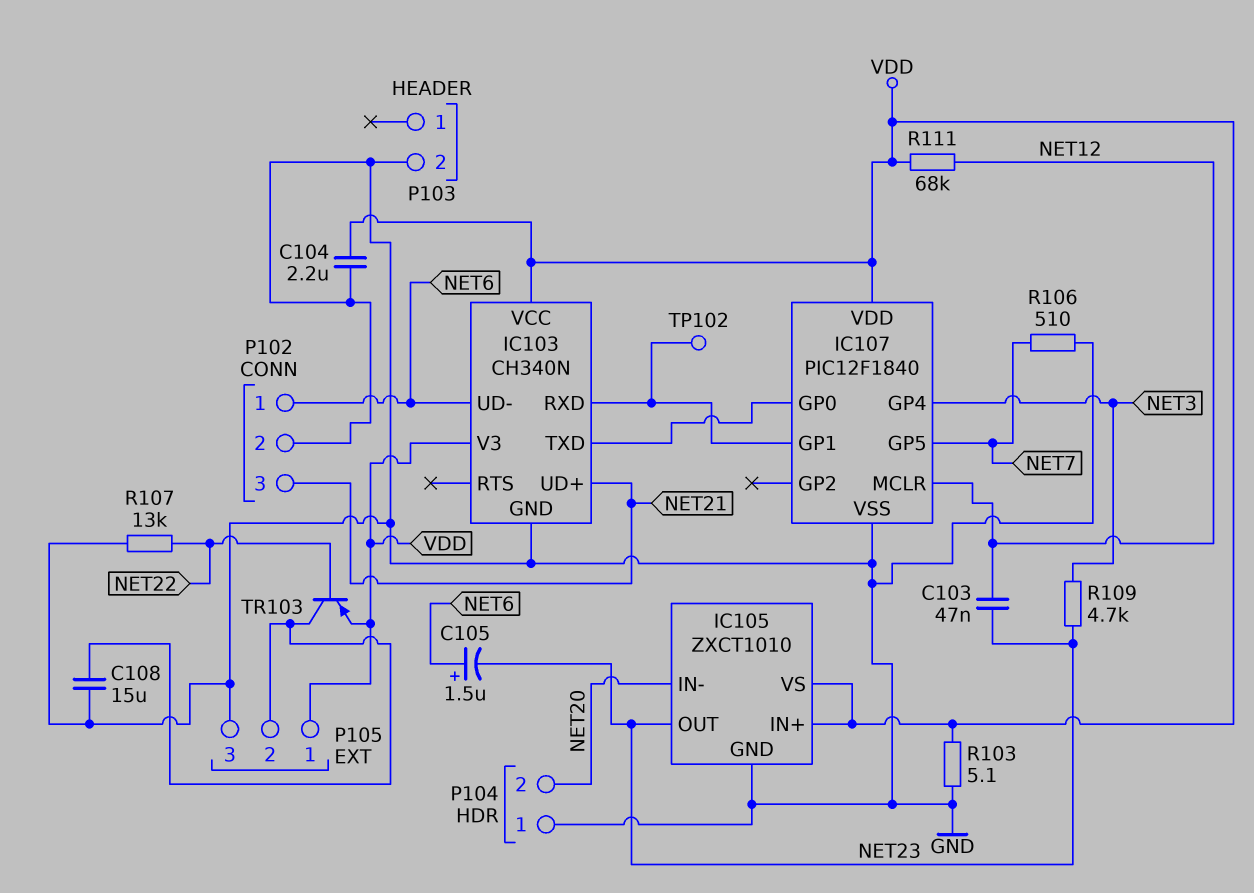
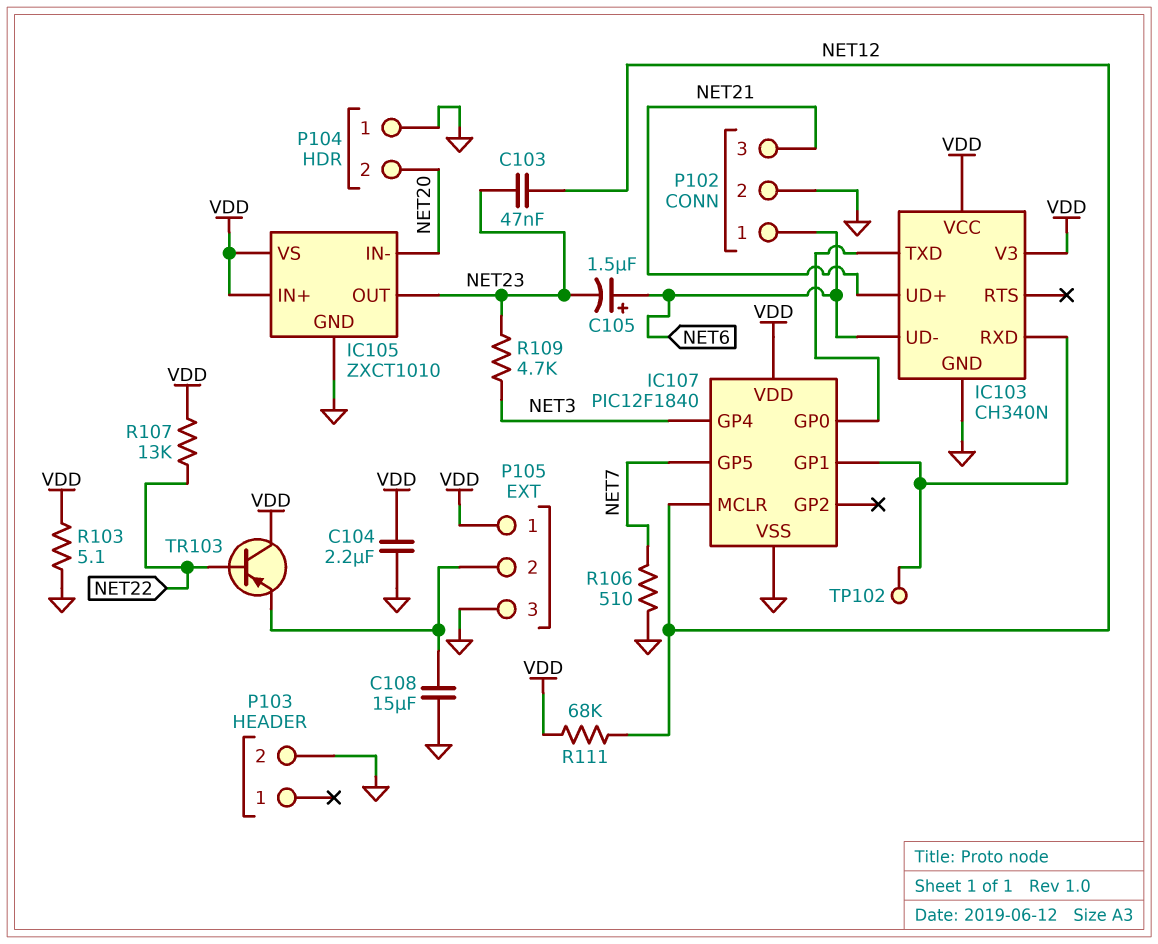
R107: 13k (GND, NET22) -> 13k (NET22, VDD)
TR103: PNP (B NET22, C P105/2, E VDD) -> PNP (B NET22, C VDD, E P105/2)

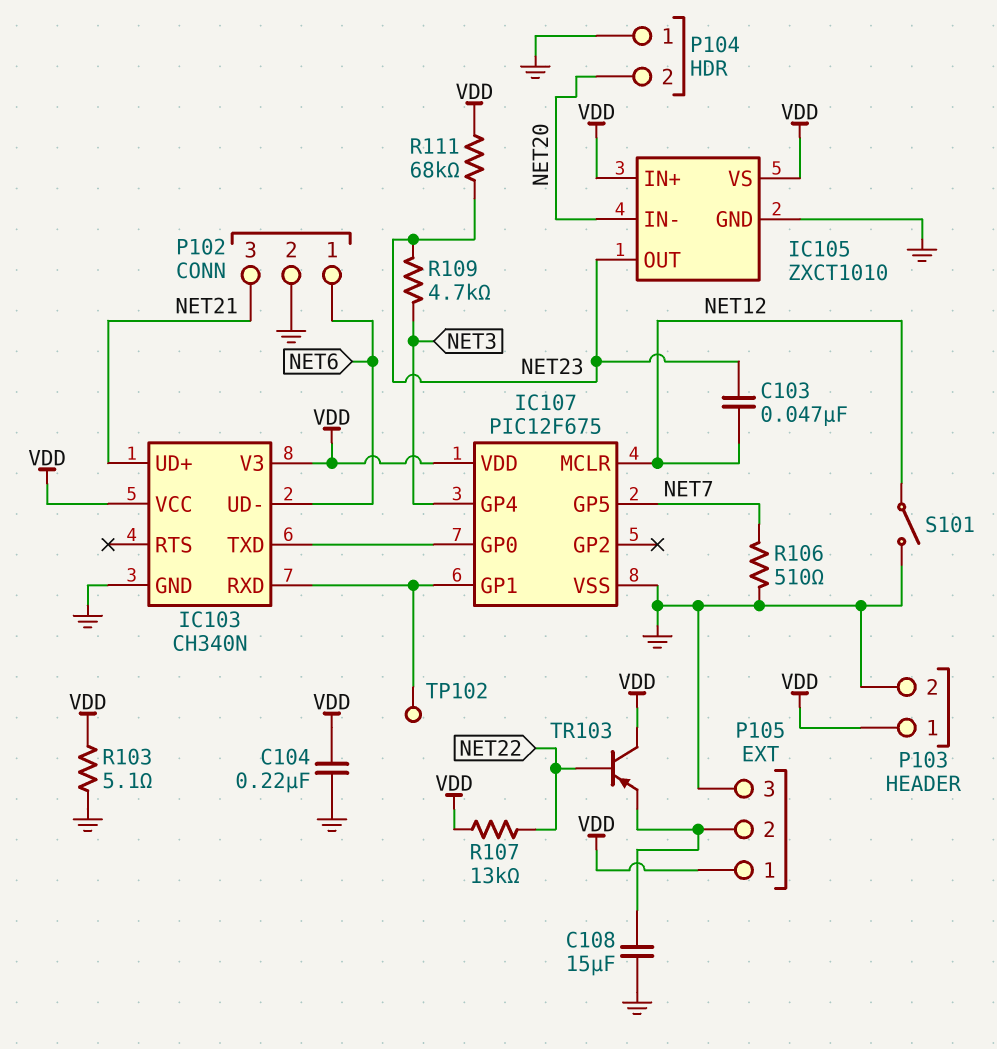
C104: 2.2uF (GND, VDD) -> 220nF (GND, VDD)
C105: 1.5uF (plus NET6, minus NET23) -> none
IC107: PIC12F1840 -> PIC12F675
P103 pin 1: none -> VDD
R111: 68k (NET12, VDD) -> 68k (NET23, VDD)
S101: none -> switch (GND, NET12)

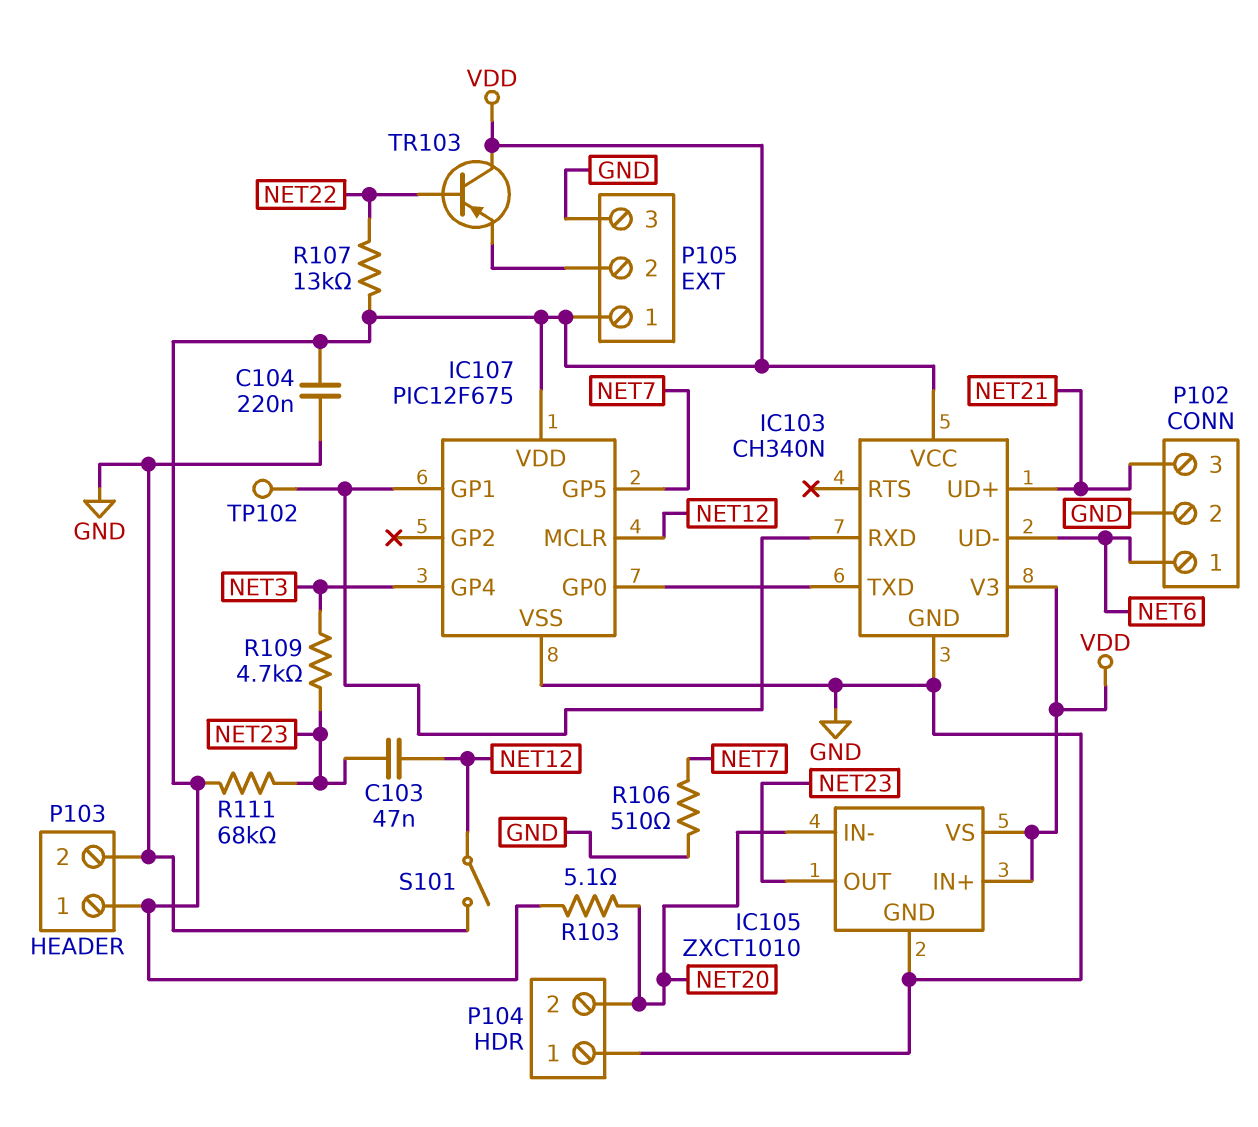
C108: 15uF (GND, P105/2) -> none
R103: 5.1 (GND, VDD) -> 5.1 (NET20, VDD)

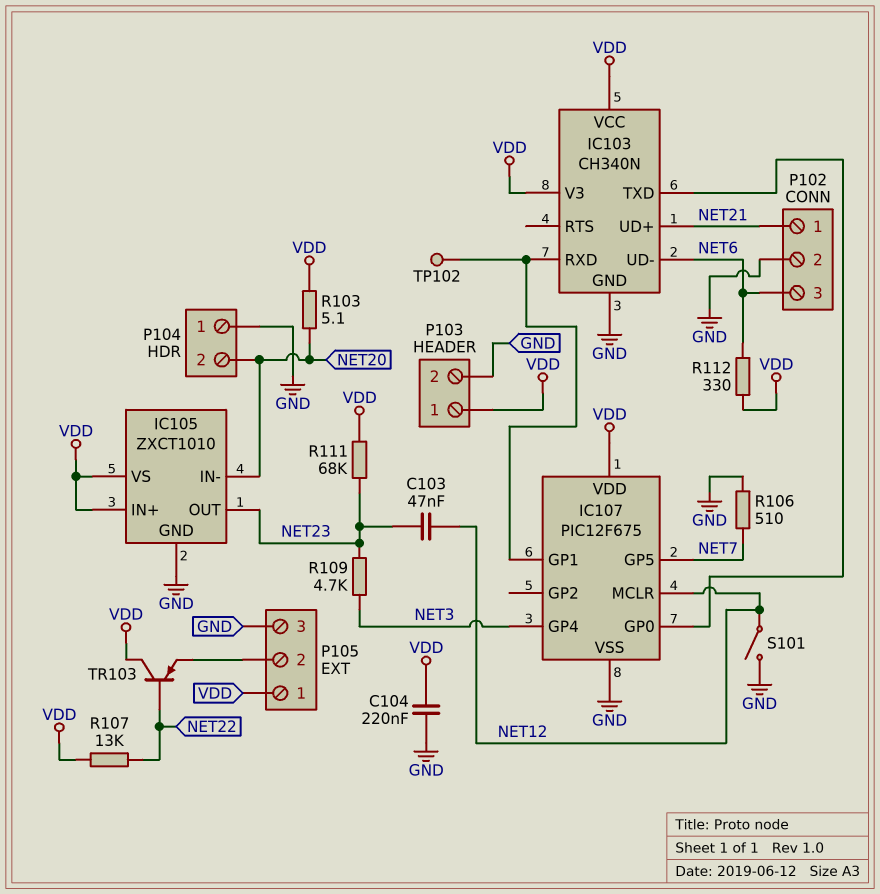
P102 pin 1: NET6 -> NET21
P102 pin 3: NET21 -> NET6
R112: none -> 330 (NET6, VDD)

